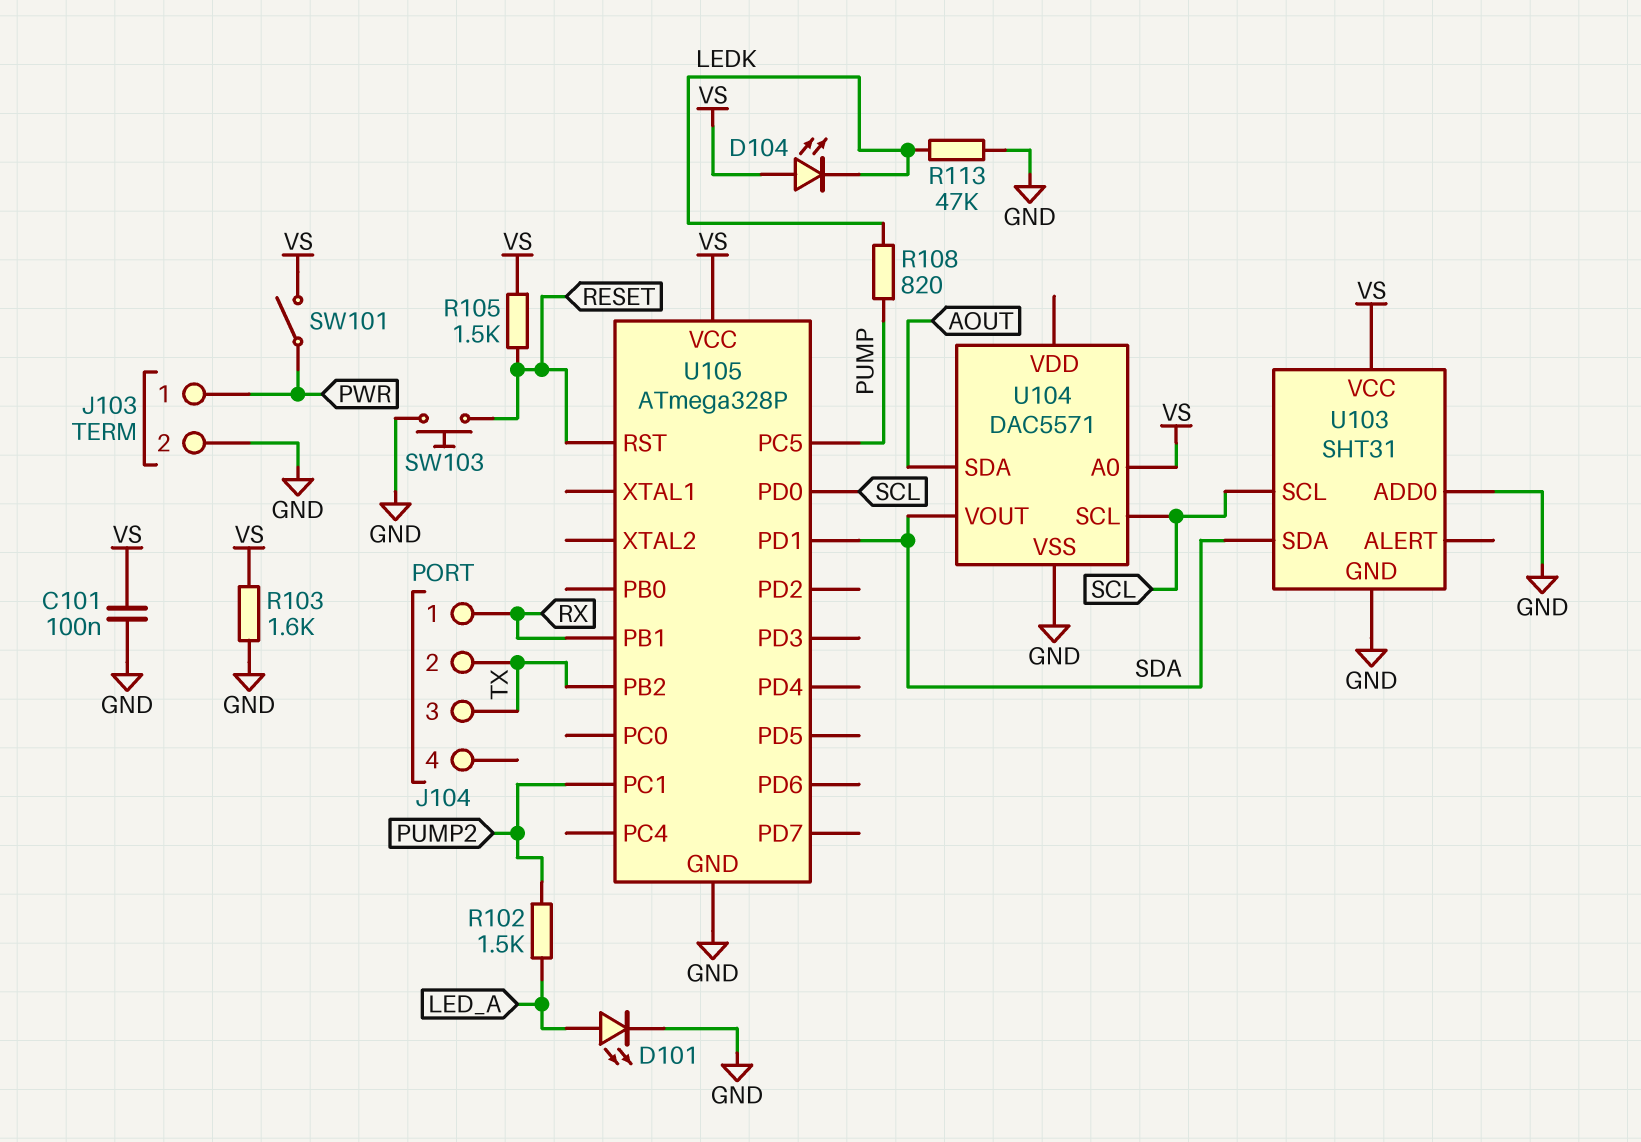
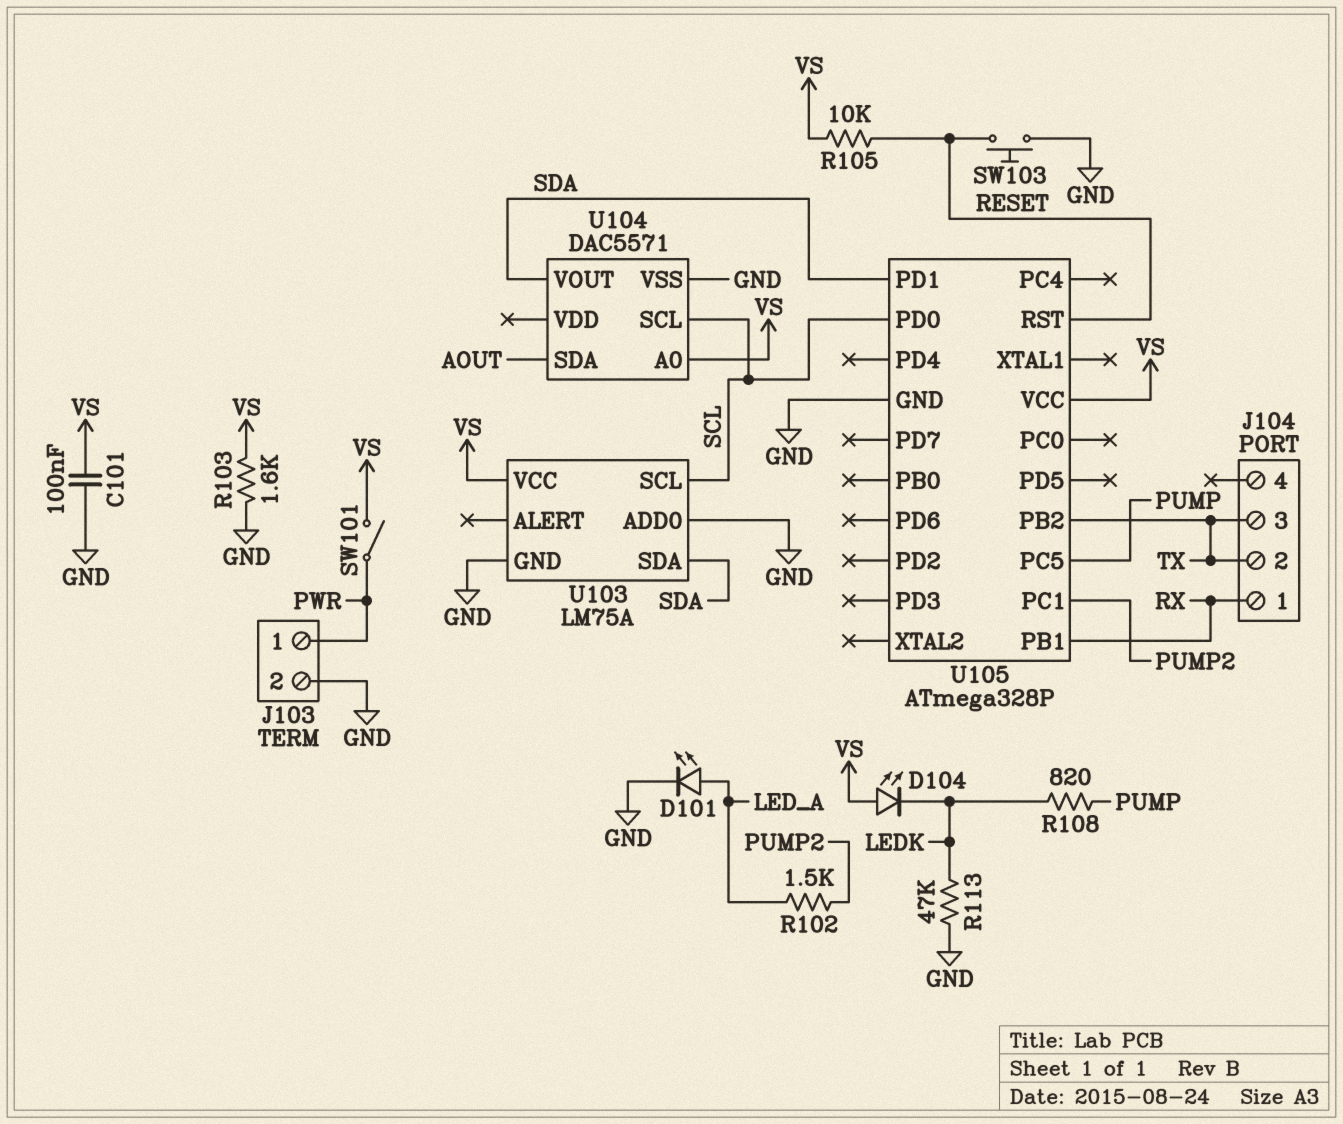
R105: 1.5k (RESET, VS) -> 10k (RESET, VS)
U103: SHT31 -> LM75A

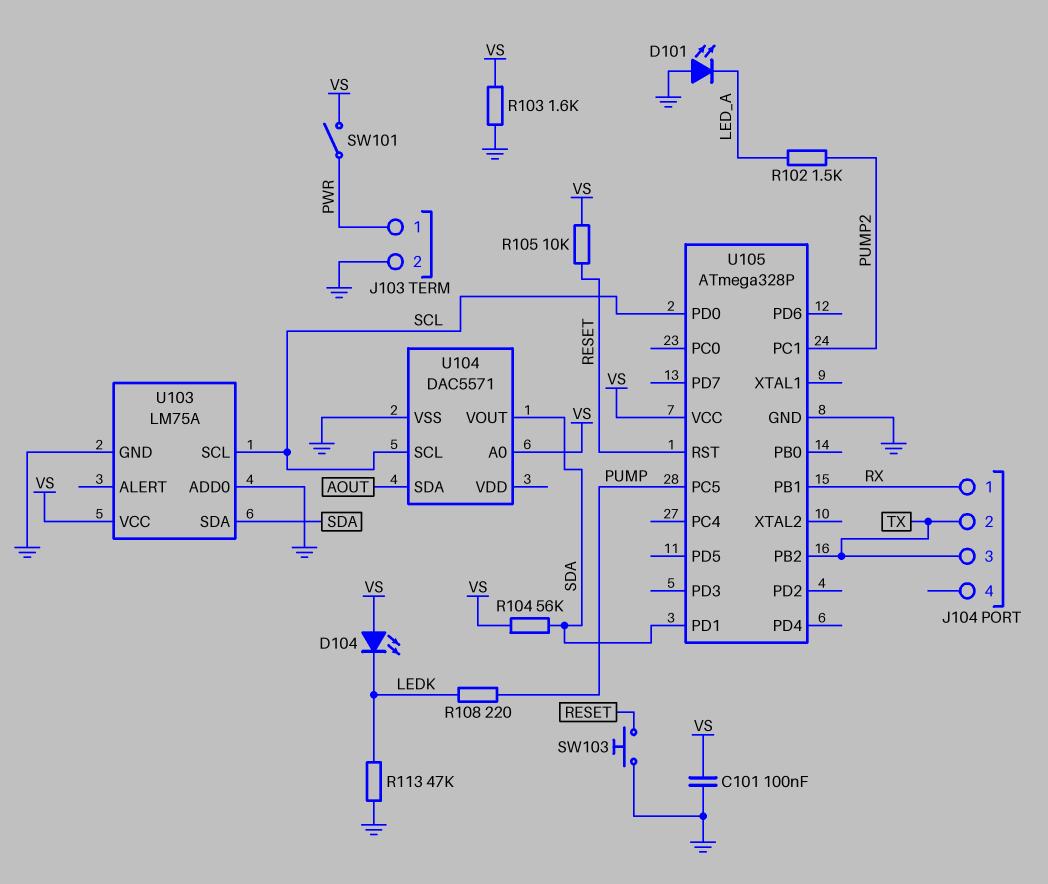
D101: LED (A LED_A, K GND) -> LED (A GND, K LED_A)
R104: none -> 56k (SDA, VS)
R108: 820 (LEDK, PUMP) -> 220 (LEDK, PUMP)

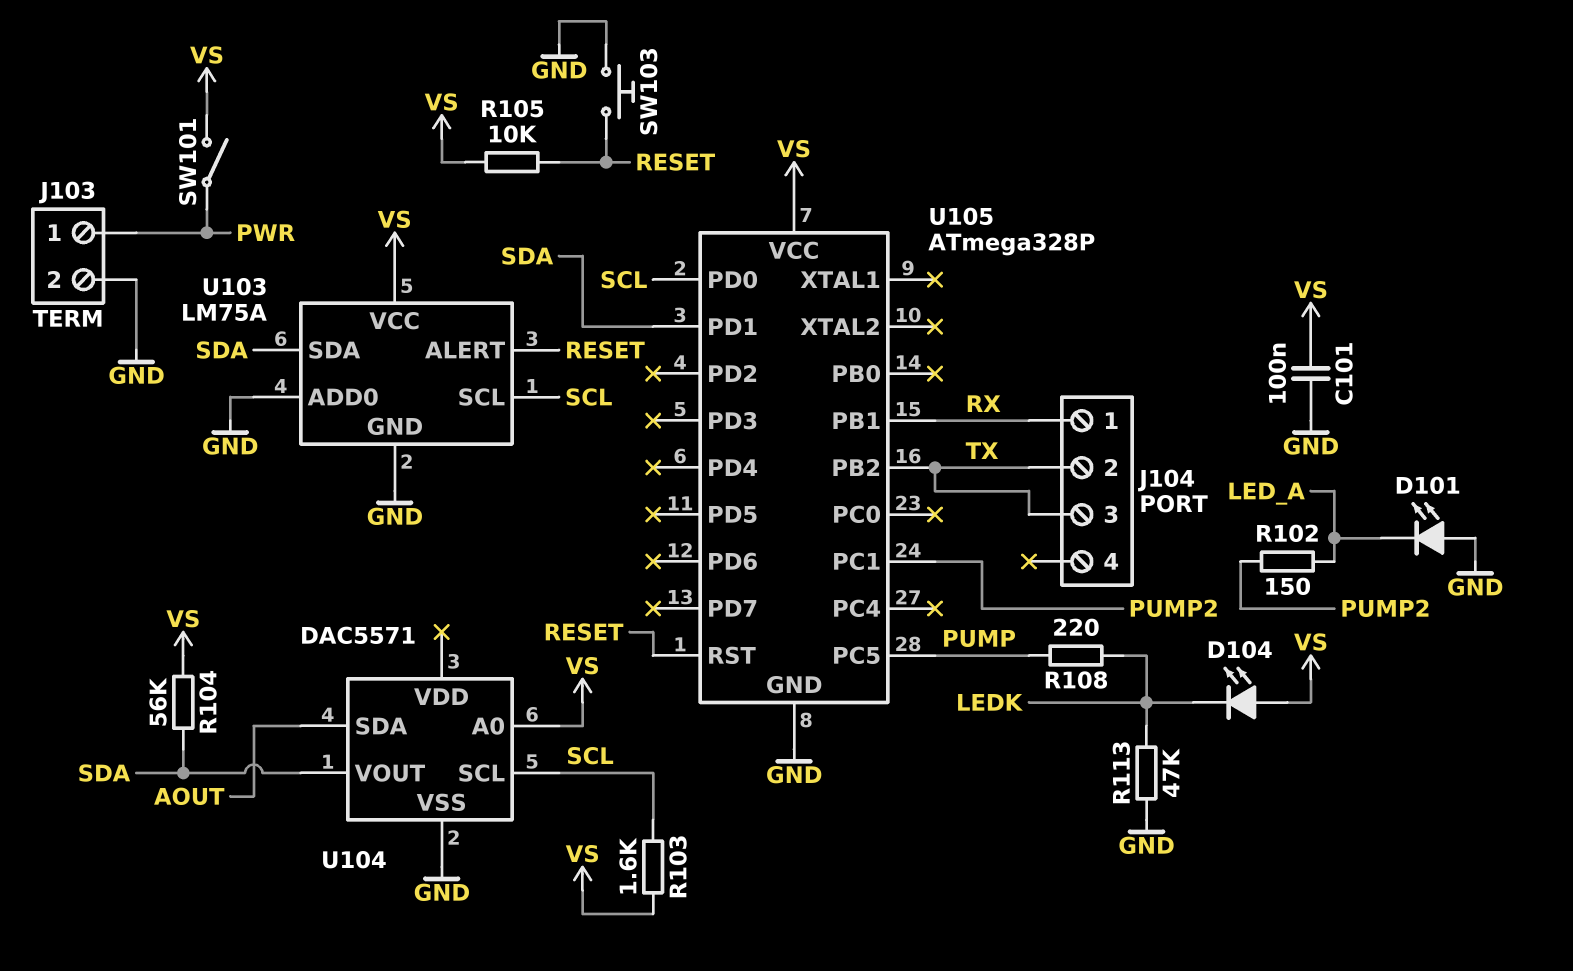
R102: 1.5k (LED_A, PUMP2) -> 150 (LED_A, PUMP2)
R103: 1.6k (GND, VS) -> 1.6k (SCL, VS)
U103 pin ALERT: none -> RESET

